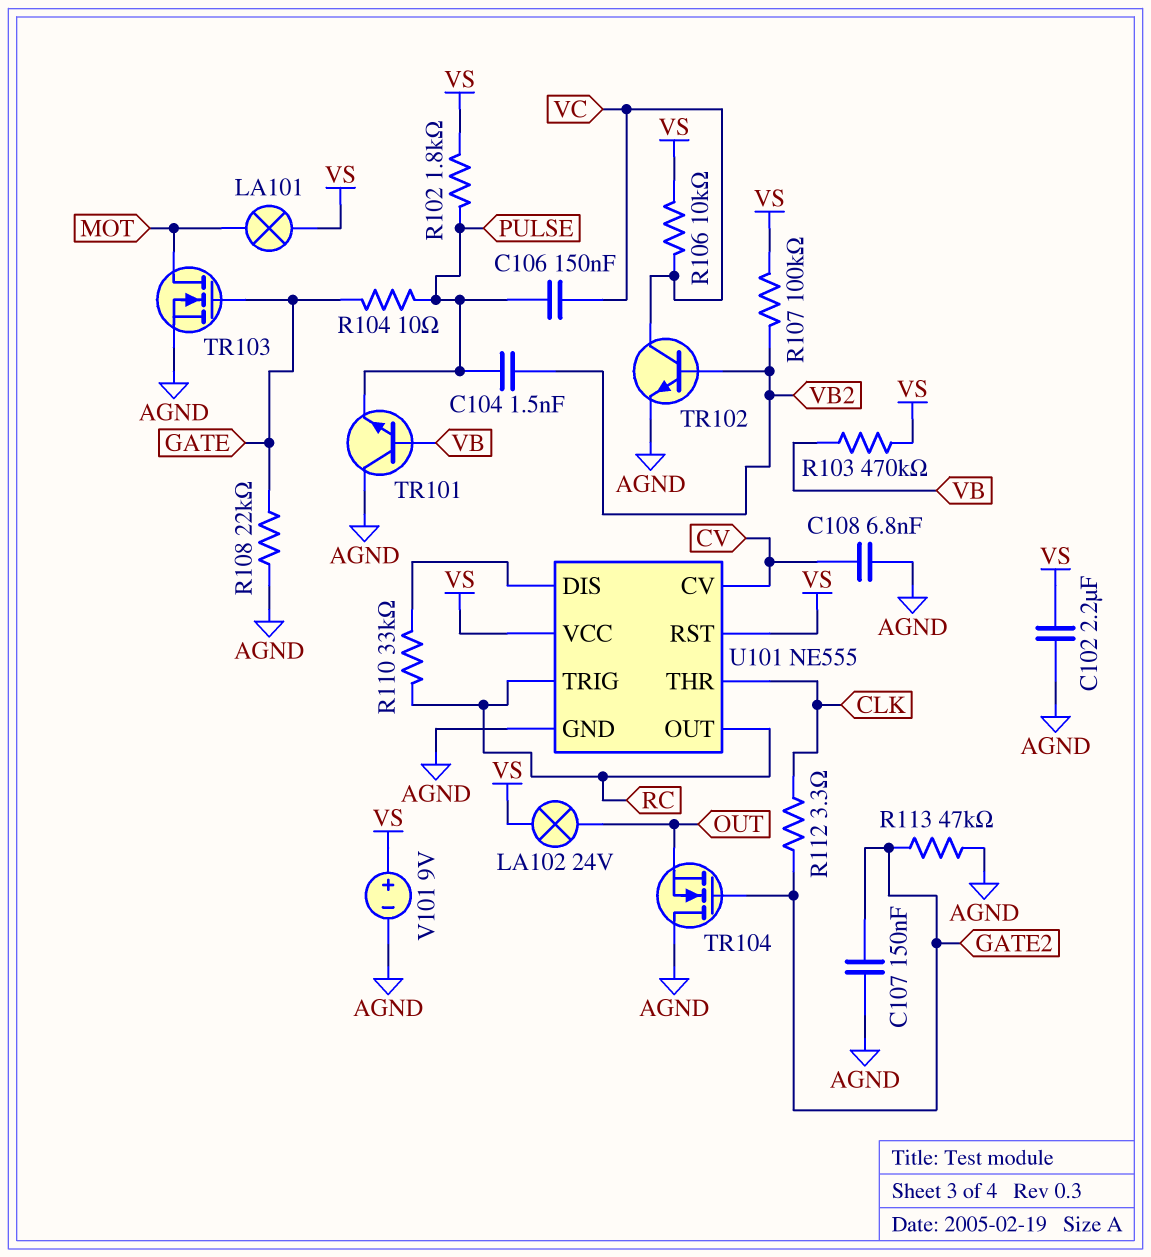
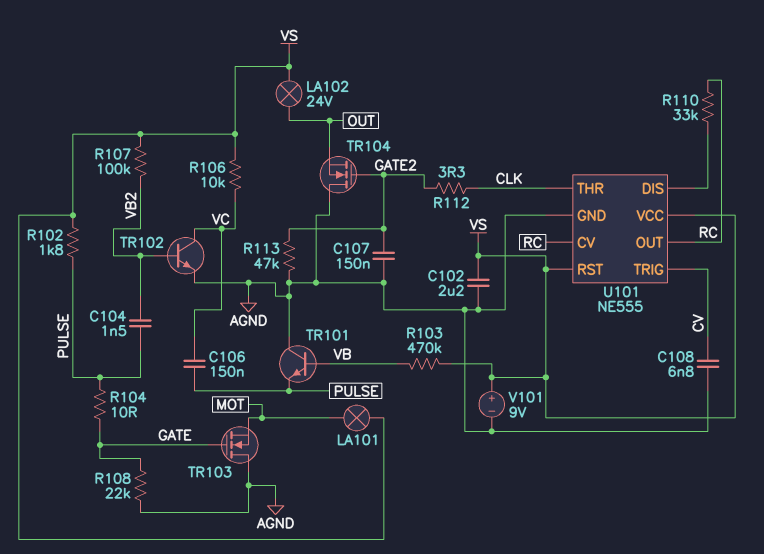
TR103: NMOS (G GATE, D MOT, S AGND) -> NMOS (G GATE, D AGND, S MOT)
U101 pin CV: CV -> RC
U101 pin TRIG: RC -> CV

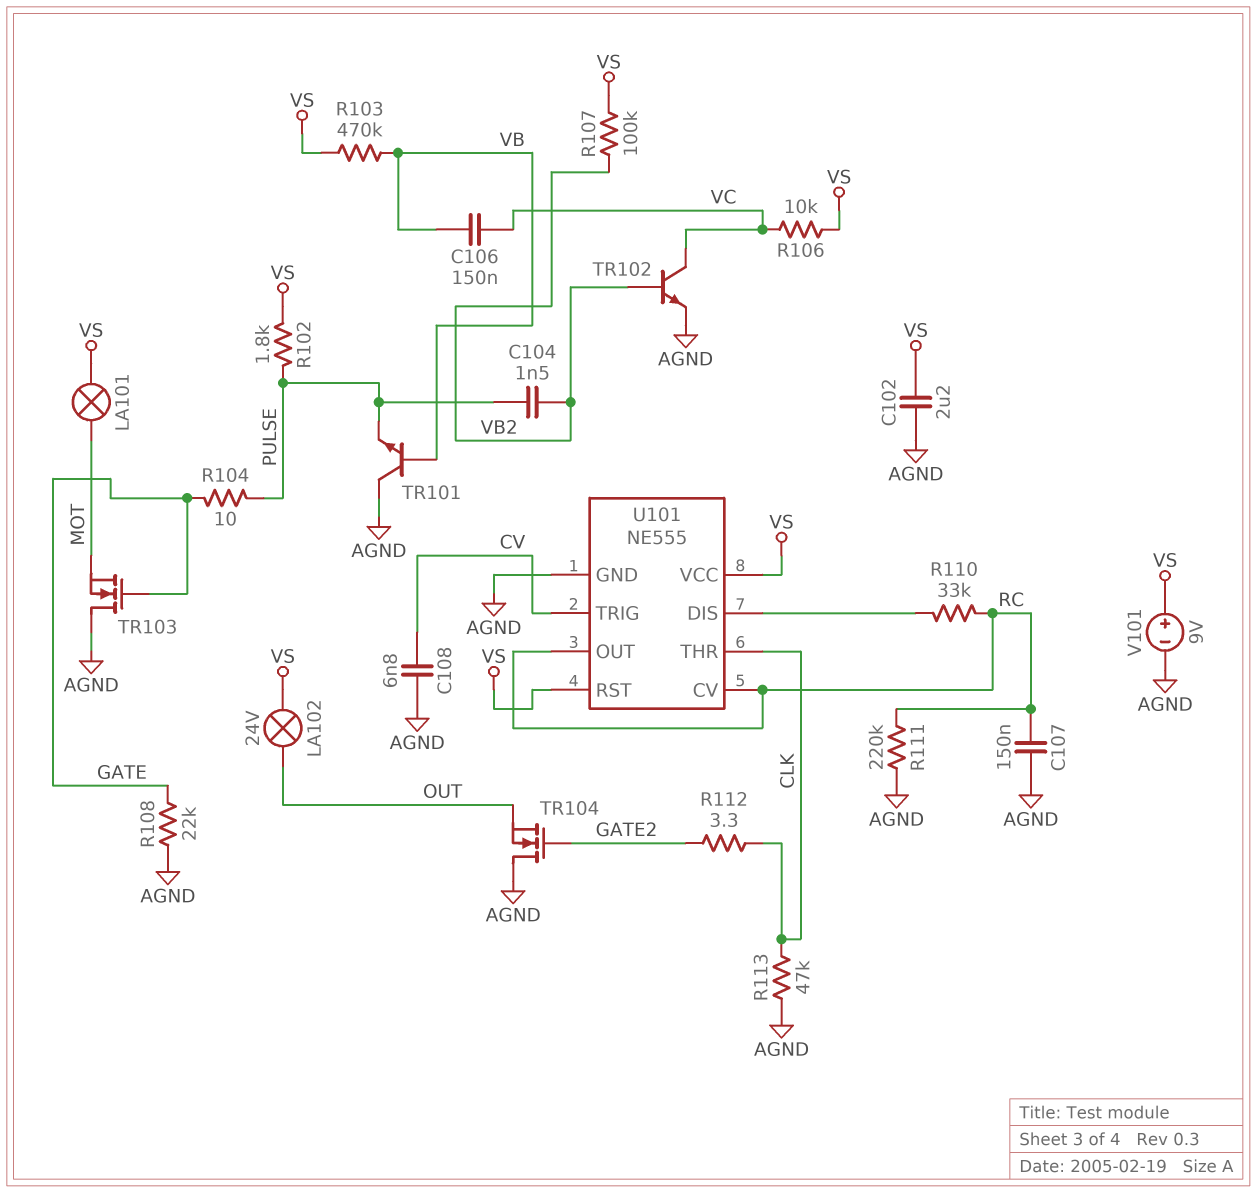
C106: 150nF (PULSE, VC) -> 150nF (VB, VC)
C107: 150nF (AGND, GATE2) -> 150nF (AGND, RC)
R111: none -> 220k (AGND, RC)
R113: 47k (AGND, GATE2) -> 47k (AGND, CLK)

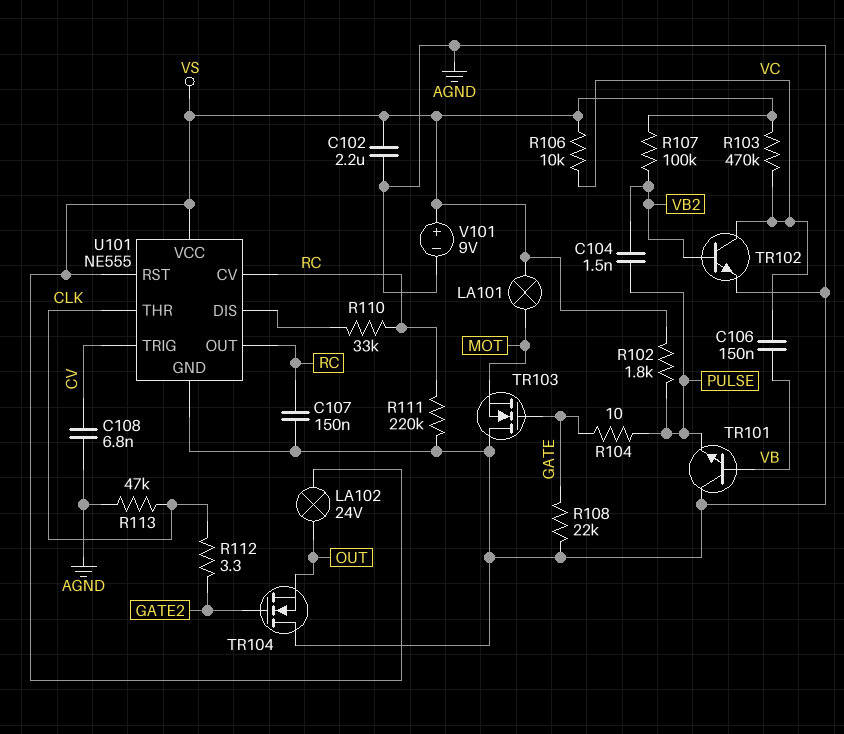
R103: 470k (VB, VS) -> 470k (VC, VS)

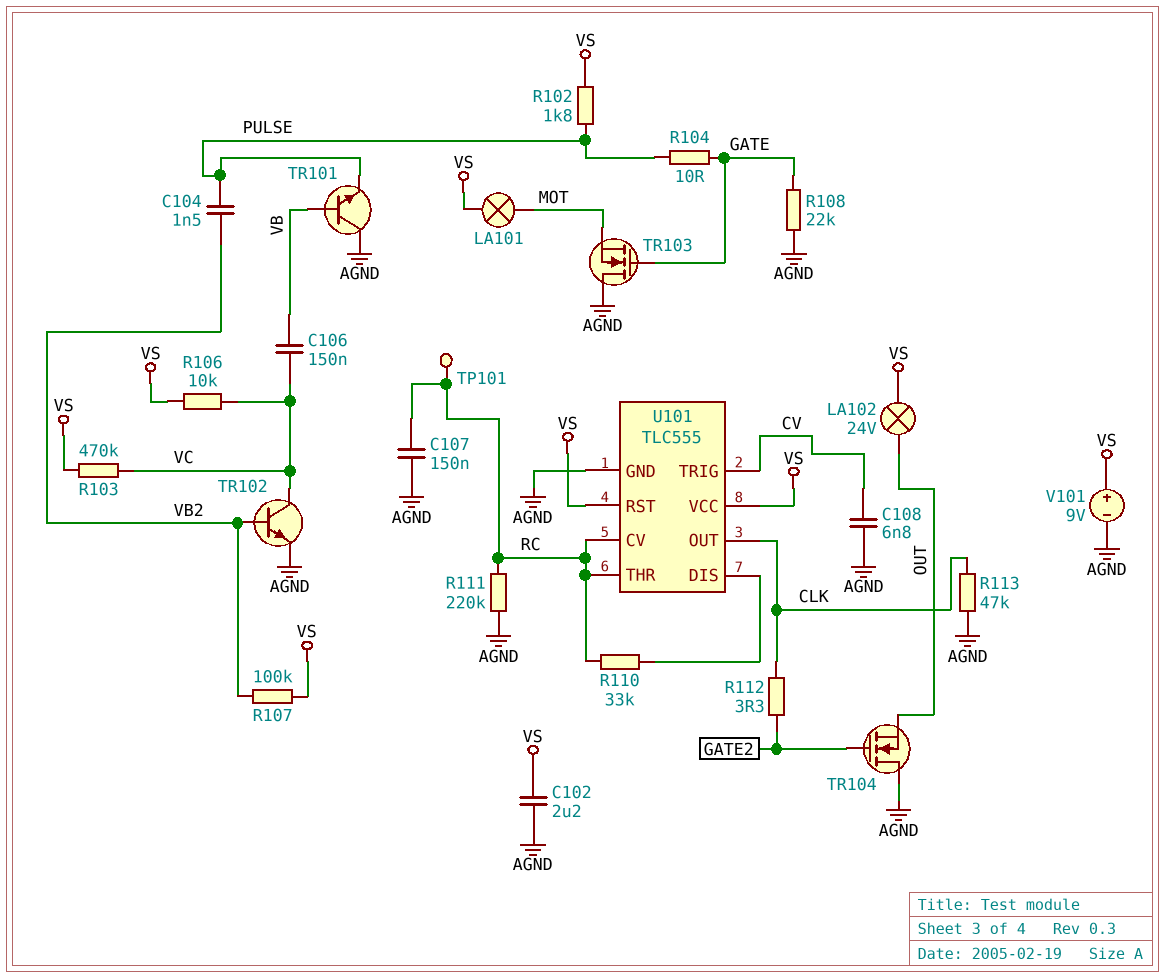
TP101: none -> test point (RC)
U101: NE555 -> TLC555
U101 pin OUT: RC -> CLK
U101 pin THR: CLK -> RC

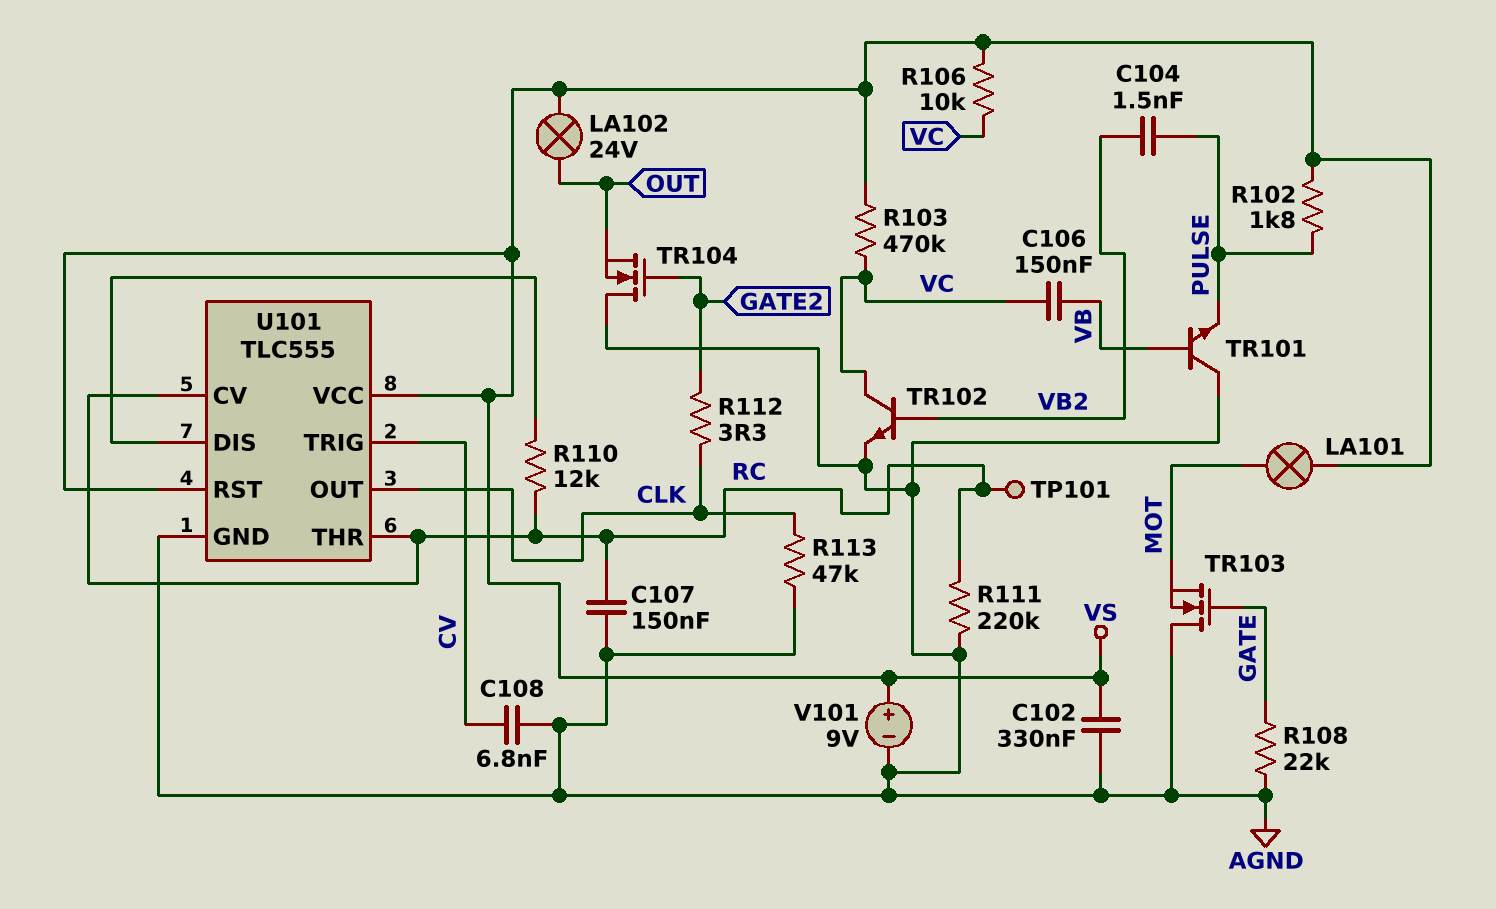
C102: 2.2uF (AGND, VS) -> 330nF (AGND, VS)
R104: 10 (GATE, PULSE) -> none
R107: 100k (VB2, VS) -> none
R110: 33k (RC, U101/DIS) -> 12k (RC, U101/DIS)

